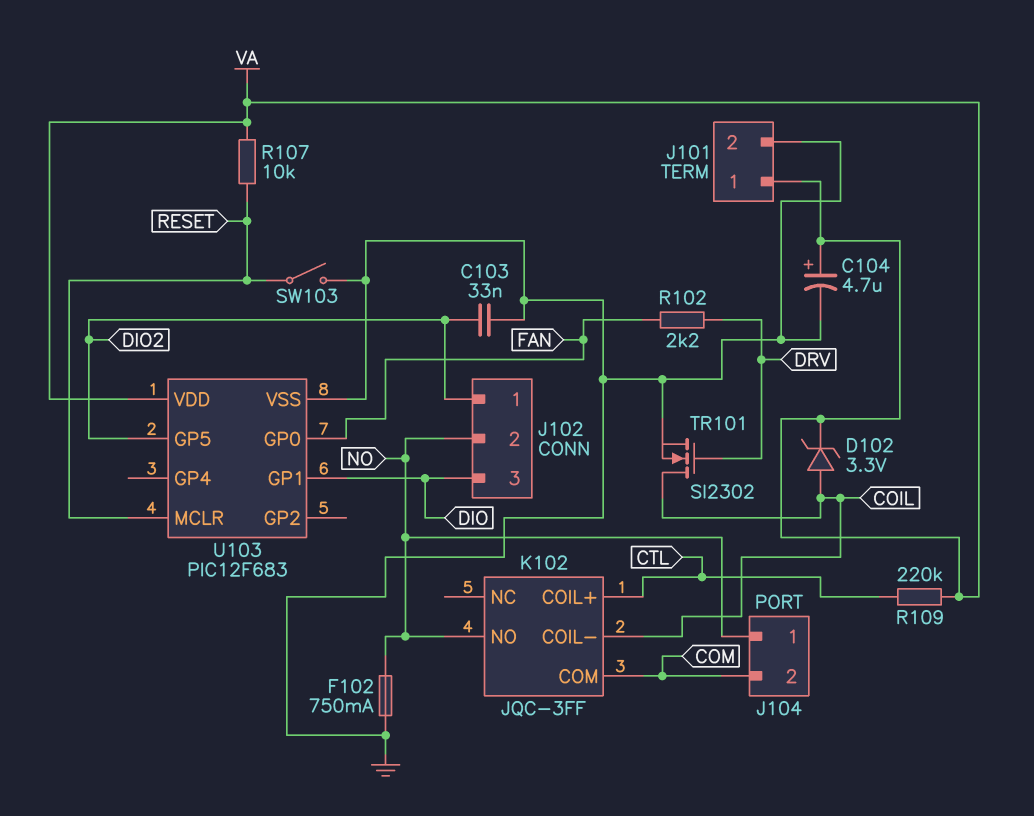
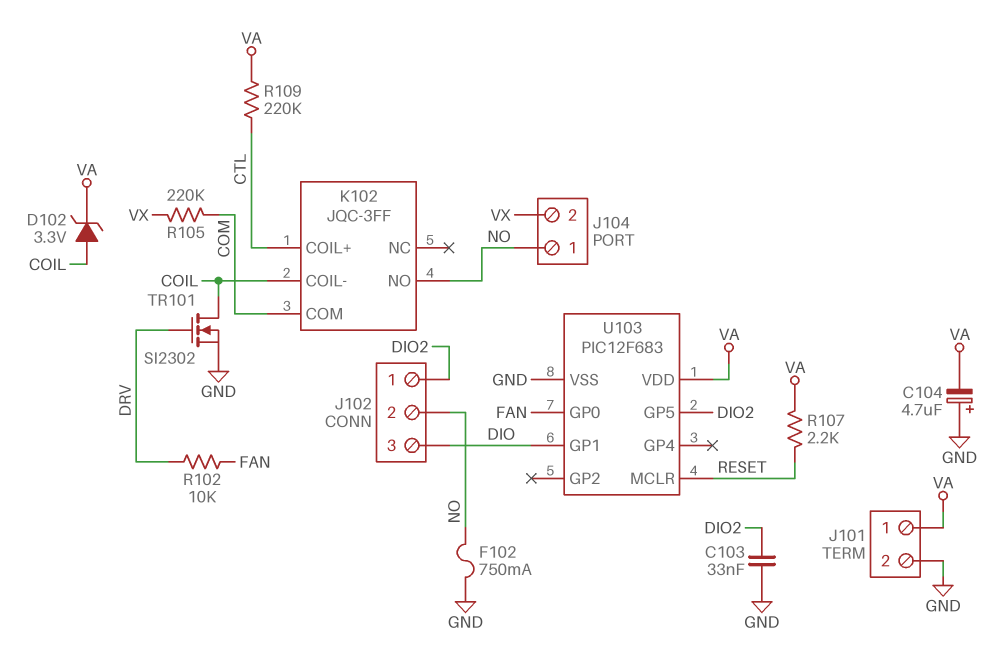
C104: 4.7uF (plus VA, minus GND) -> 4.7uF (plus GND, minus VA)
J104 pin 2: COM -> VX
R102: 2.2k (DRV, FAN) -> 10k (DRV, FAN)
R105: none -> 220k (COM, VX)
R107: 10k (RESET, VA) -> 2.2k (RESET, VA)
SW103: switch (GND, RESET) -> none

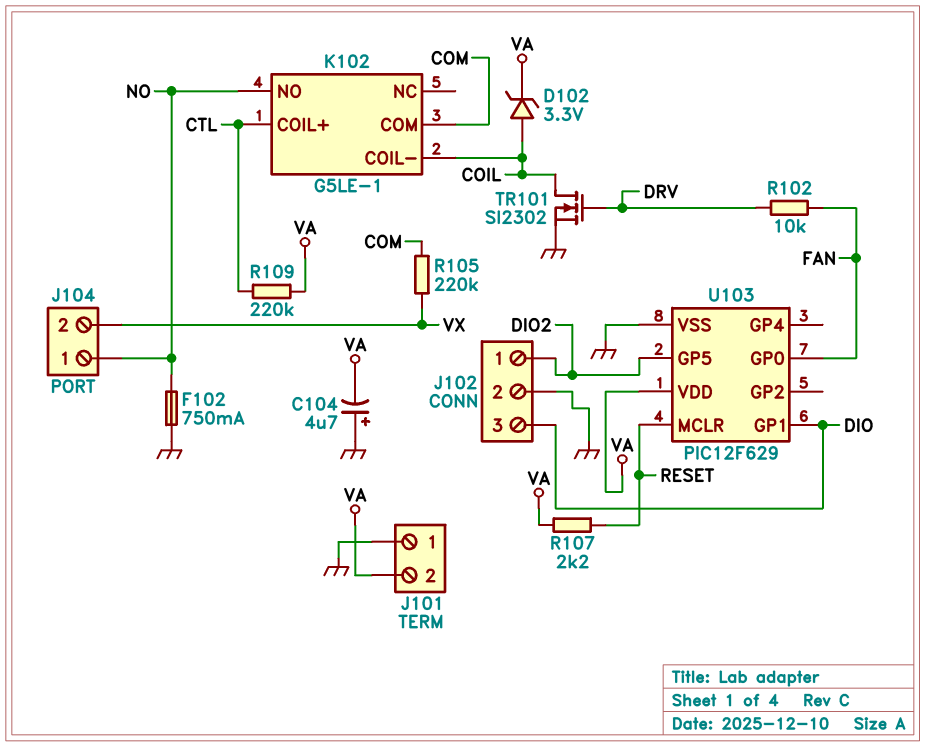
C103: 33nF (DIO2, GND) -> none
J101 pin 1: VA -> GND
J101 pin 2: GND -> VA
J102 pin 2: NO -> GND
K102: JQC-3FF -> G5LE-1
U103: PIC12F683 -> PIC12F629

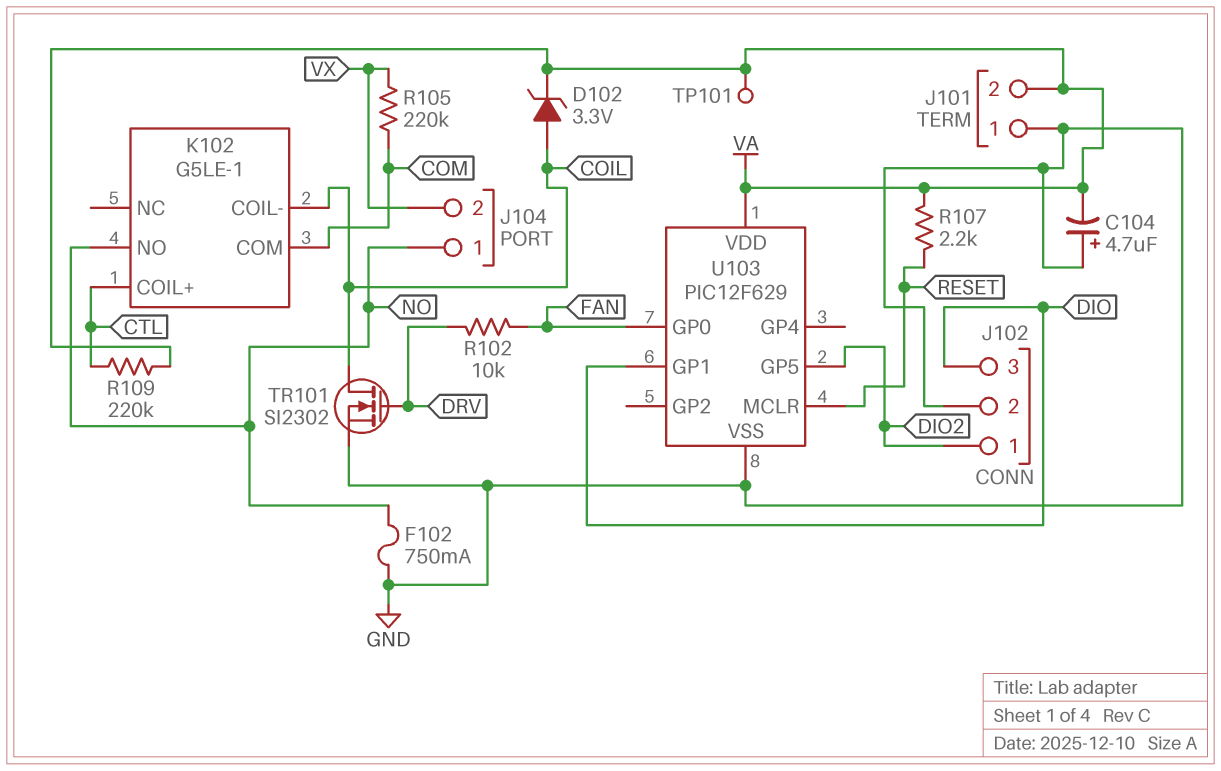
TP101: none -> test point (VA)

